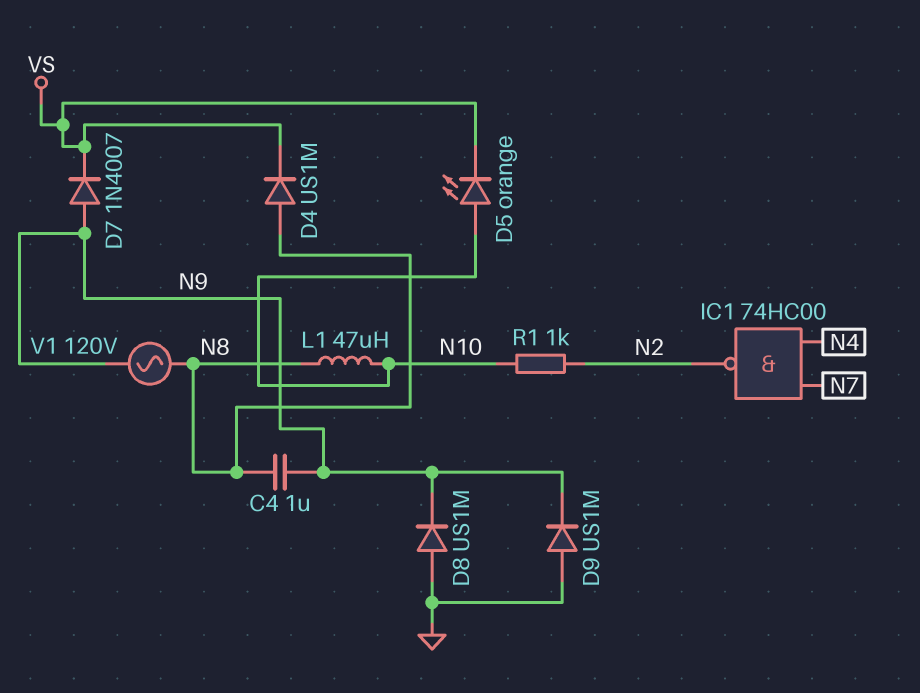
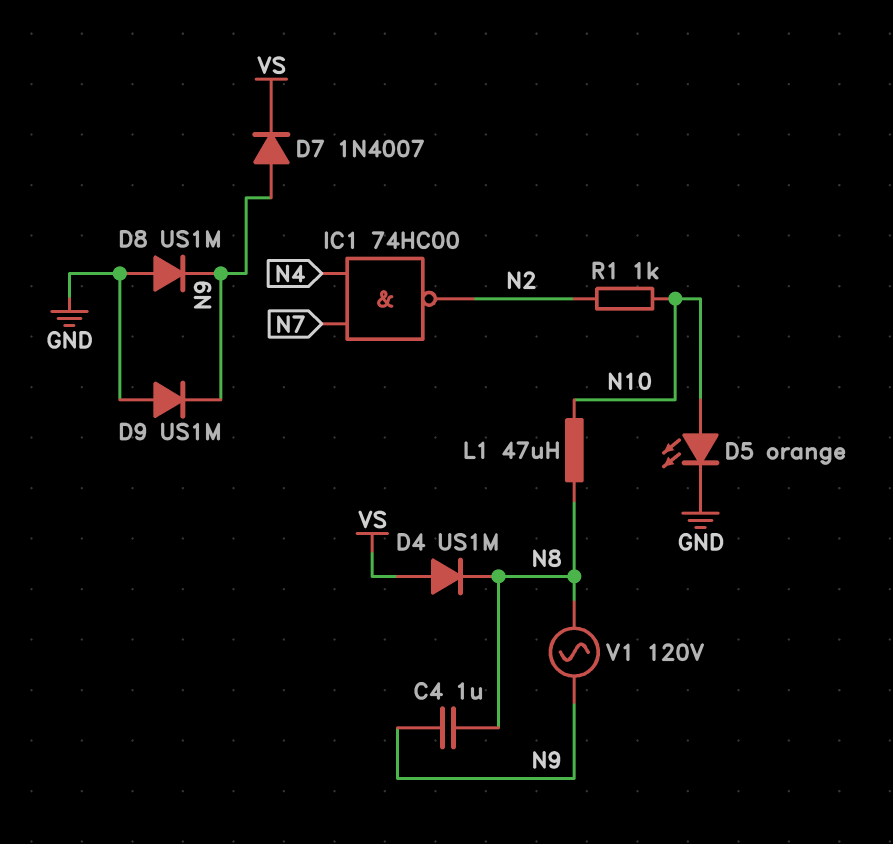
D4: diode US1M (A N8, K VS) -> diode US1M (A VS, K N8)
D5: LED orange (A N10, K VS) -> LED orange (A N10, K GND)

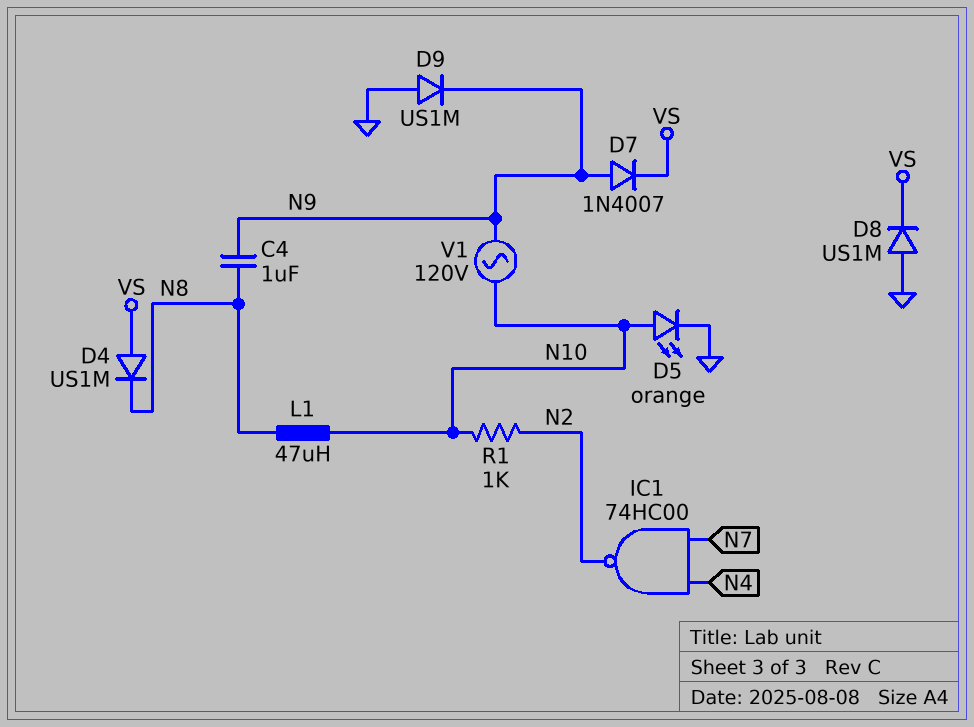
D8: diode US1M (A GND, K N9) -> diode US1M (A GND, K VS)
V1: AC 120V (N8, N9) -> AC 120V (N9, N10)

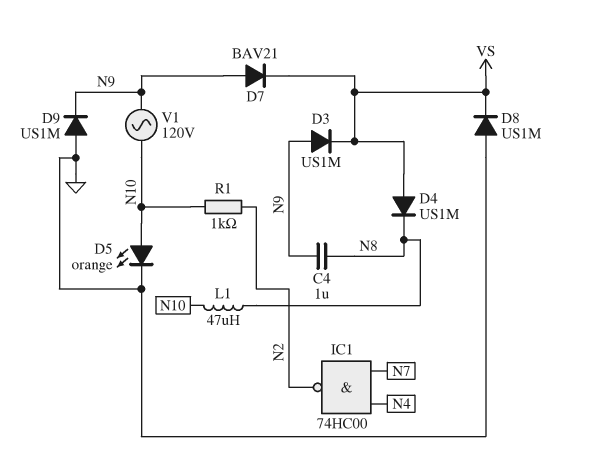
D3: none -> diode US1M (A N9, K VS)
D7: diode 1N4007 (A N9, K VS) -> diode BAV21 (A N9, K VS)

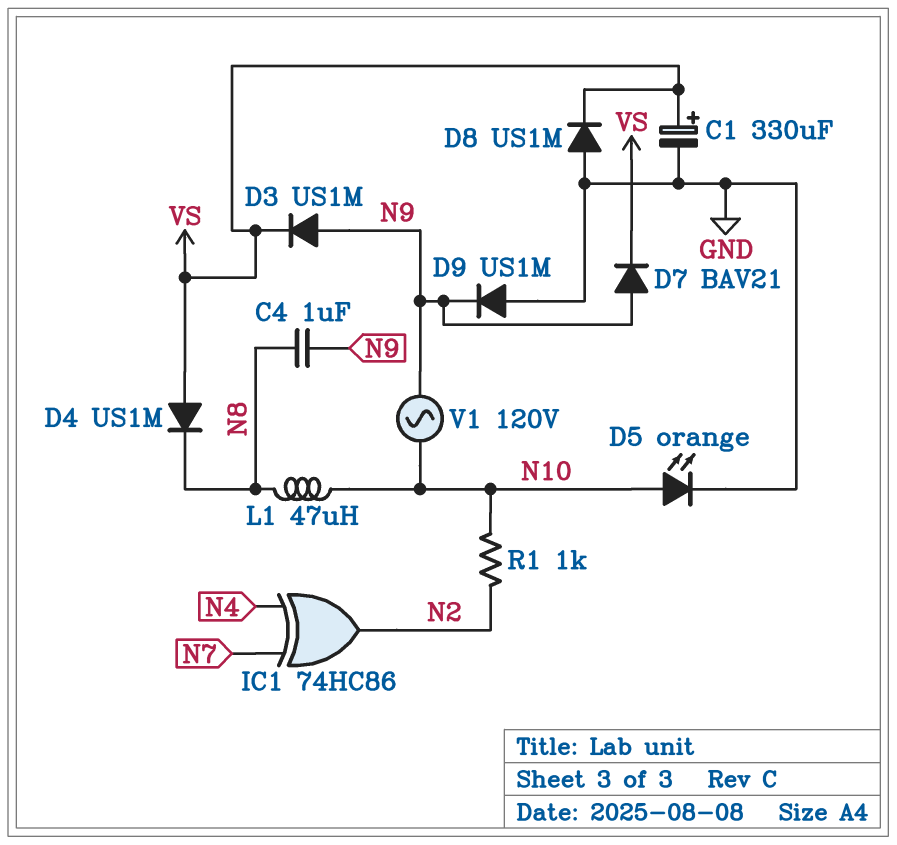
C1: none -> 330uF (plus VS, minus GND)
IC1: NAND 74HC00 (in N4, in N7, out N2) -> XOR 74HC86 (in N4, in N7, out N2)

